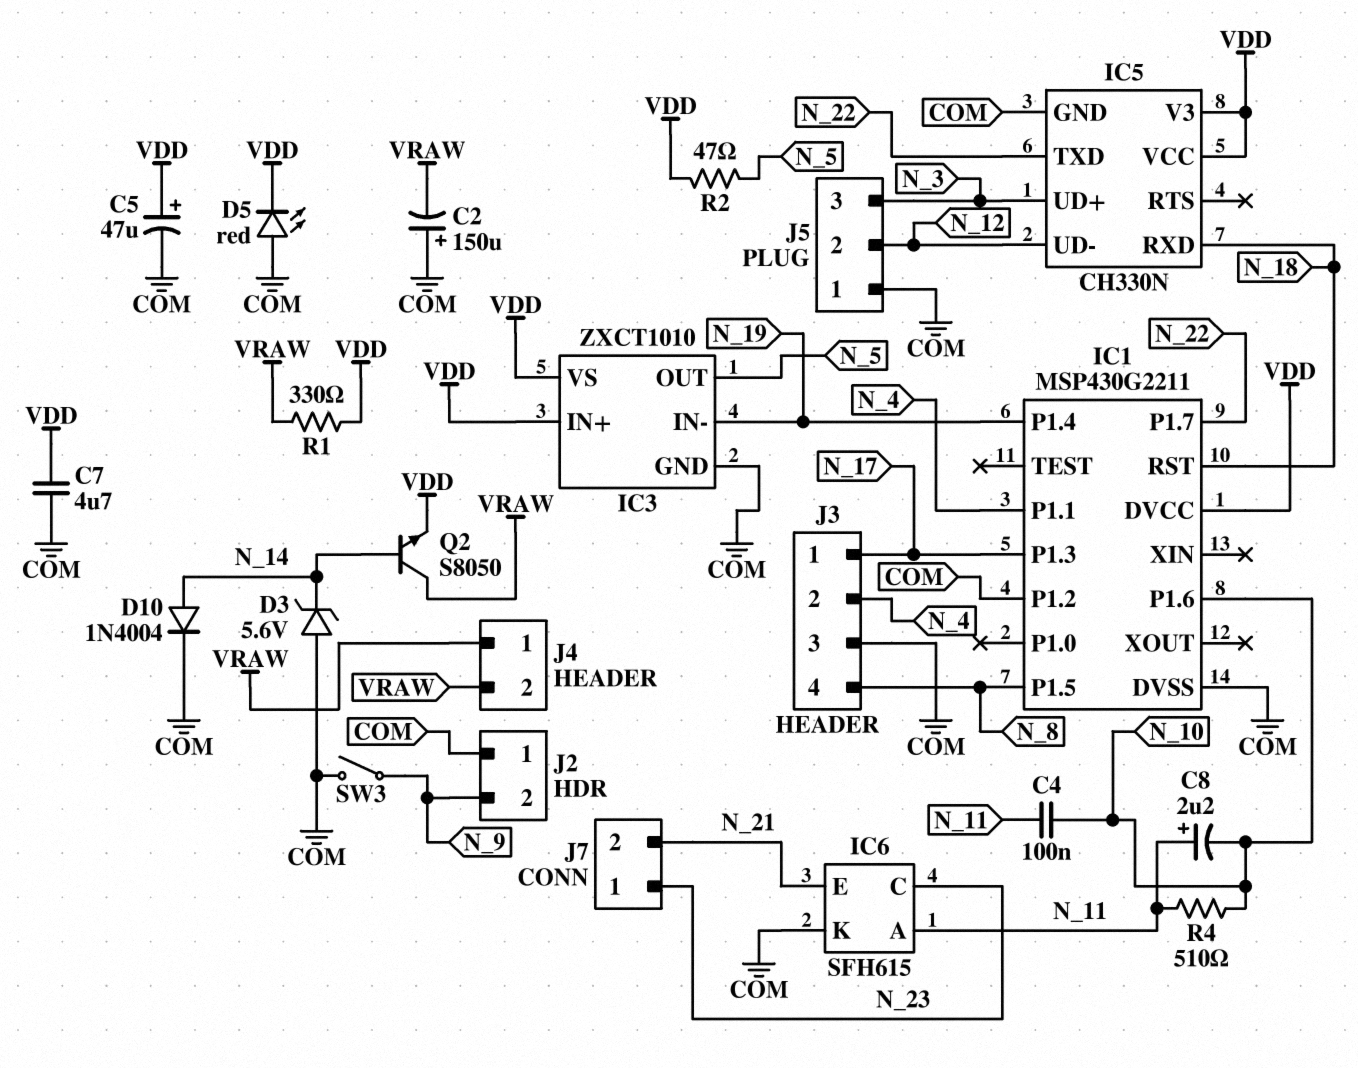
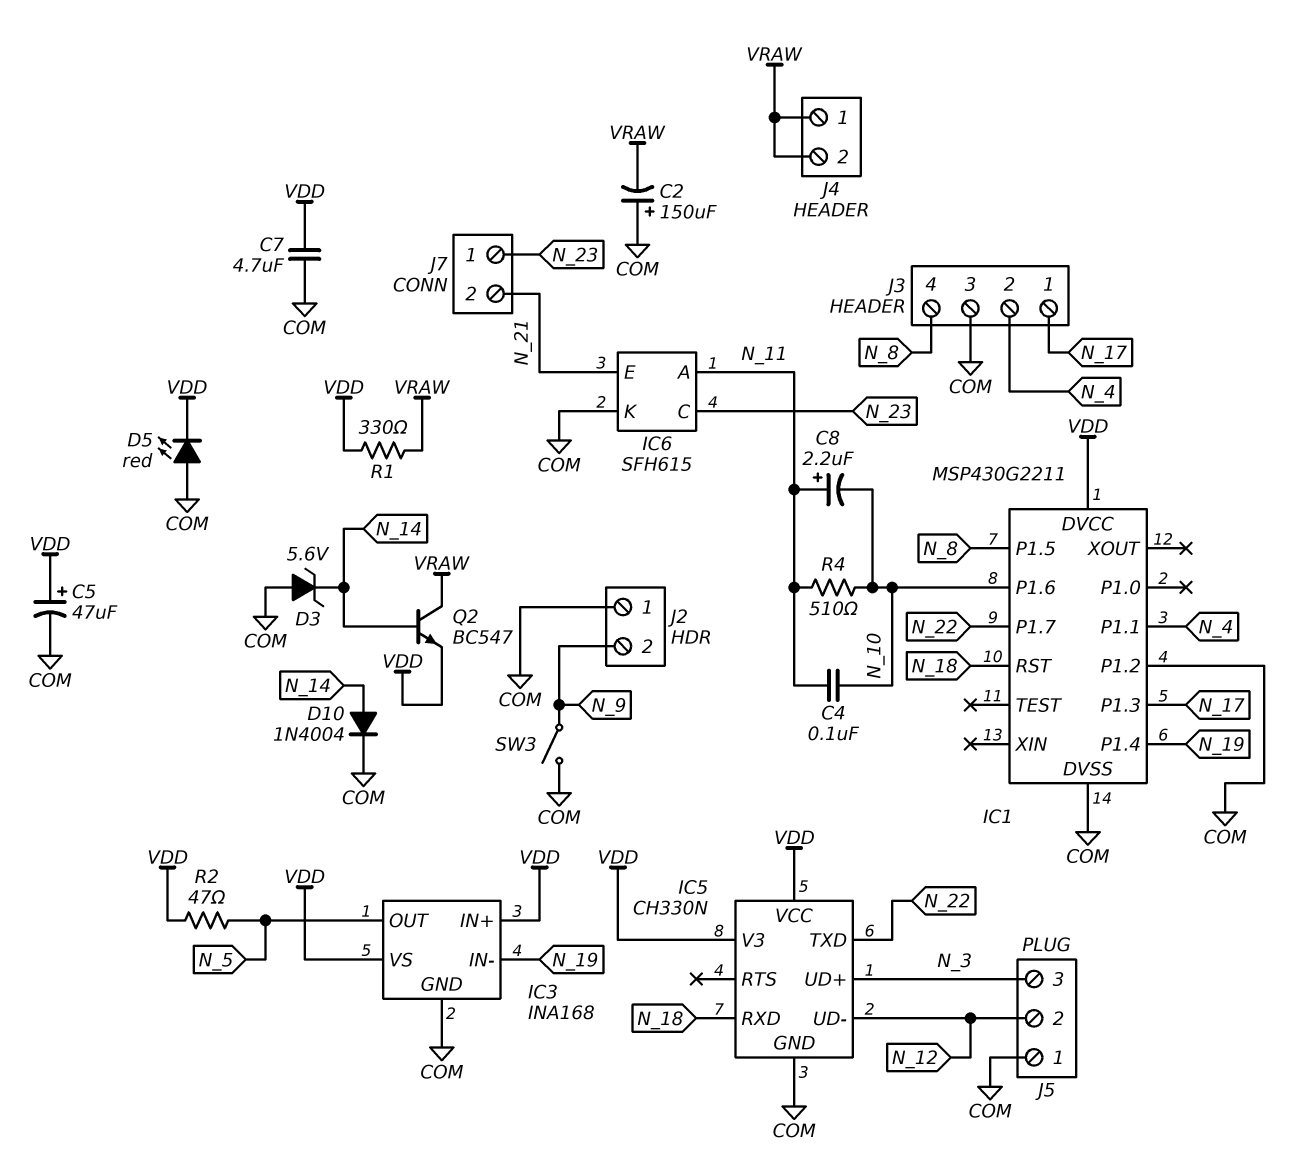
IC3: ZXCT1010 -> INA168
Q2: NPN S8050 (B N_14, C VRAW, E VDD) -> NPN BC547 (B N_14, C VRAW, E VDD)

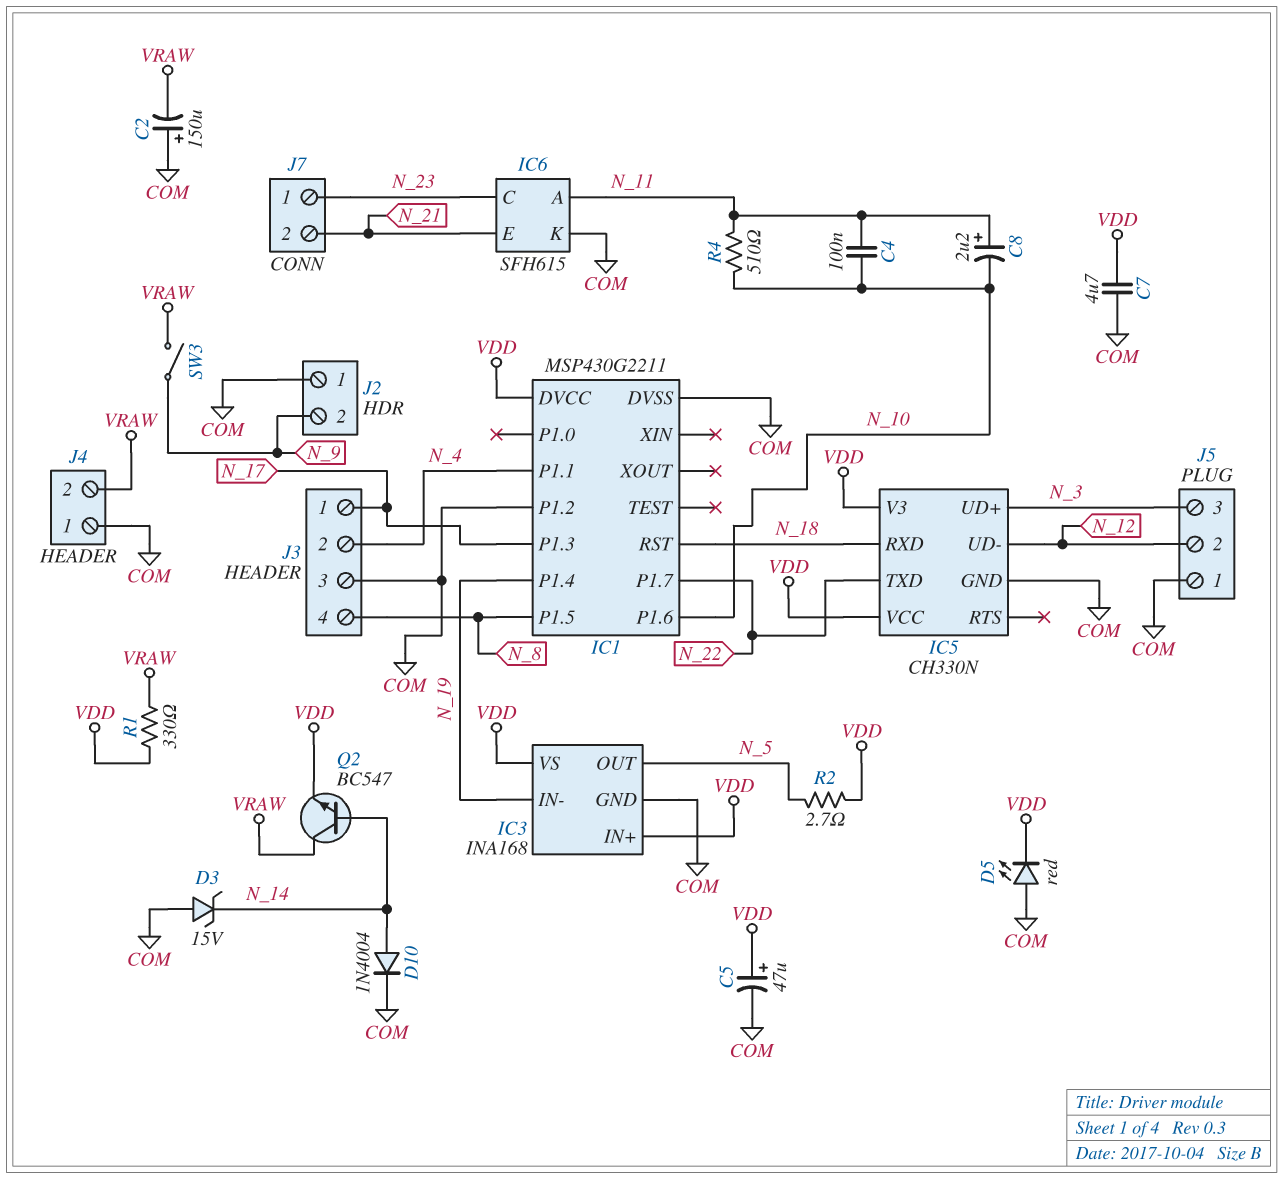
D3: zener 5.6V (A COM, K N_14) -> zener 15V (A COM, K N_14)
J4 pin 1: VRAW -> COM
R2: 47 (N_5, VDD) -> 2.7 (N_5, VDD)
SW3: switch (COM, N_9) -> switch (N_9, VRAW)

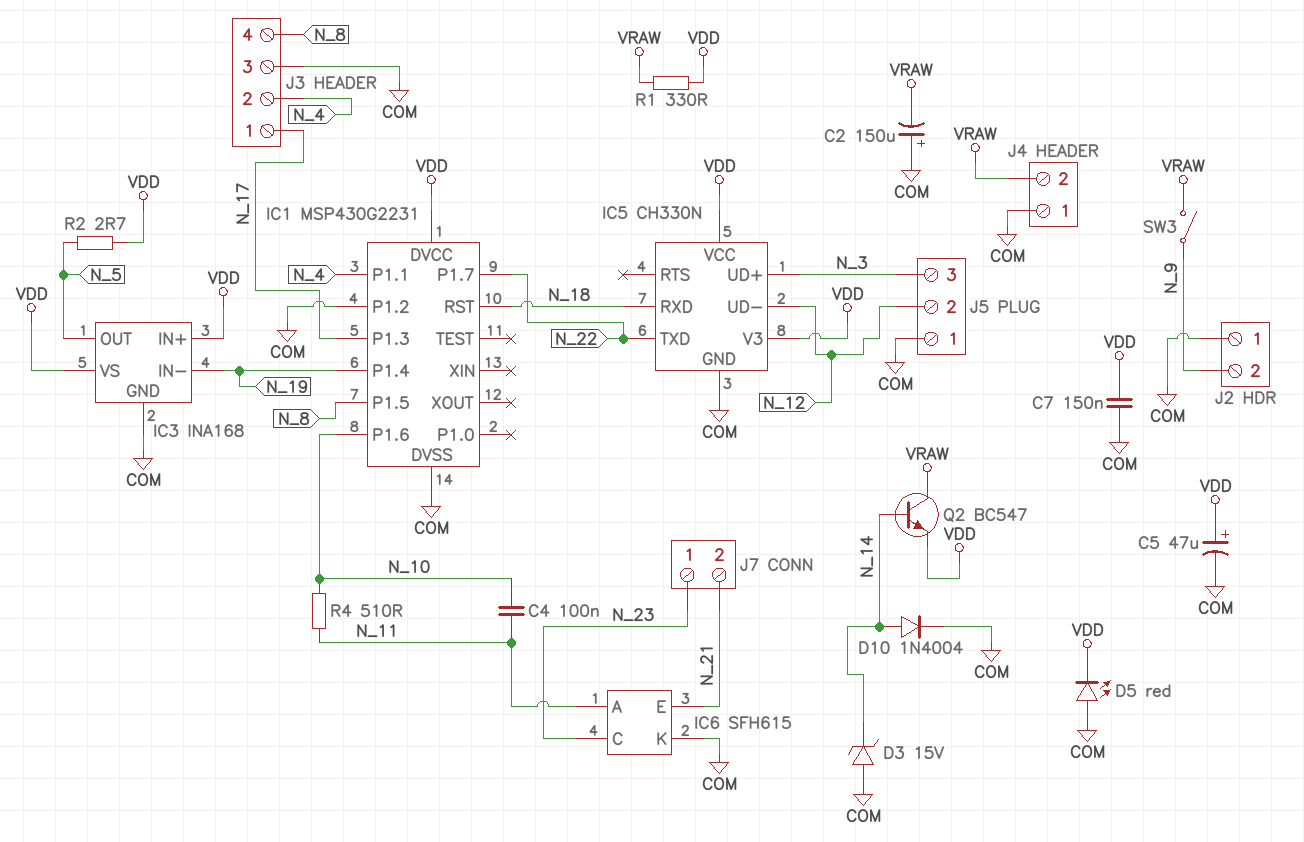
C7: 4.7uF (COM, VDD) -> 150nF (COM, VDD)
C8: 2.2uF (plus N_11, minus N_10) -> none
IC1: MSP430G2211 -> MSP430G2231

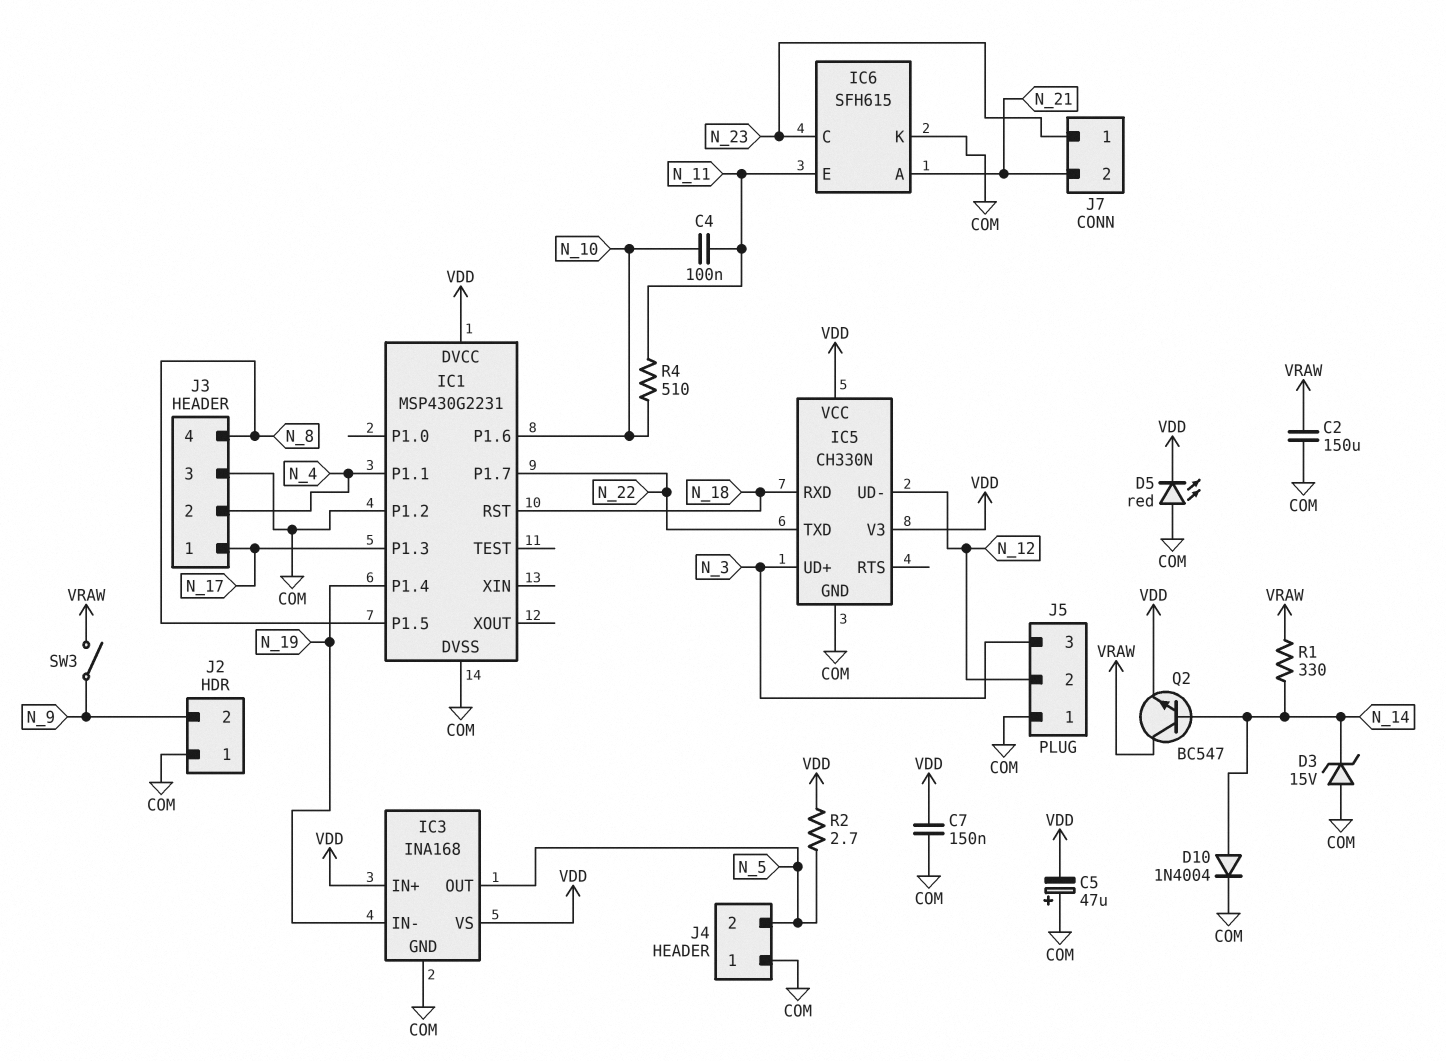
C2: 150uF (plus COM, minus VRAW) -> 150uF (COM, VRAW)
C5: 47uF (plus VDD, minus COM) -> 47uF (plus COM, minus VDD)
IC6 pin A: N_11 -> N_21
IC6 pin E: N_21 -> N_11
J4 pin 2: VRAW -> N_5
R1: 330 (VDD, VRAW) -> 330 (N_14, VRAW)

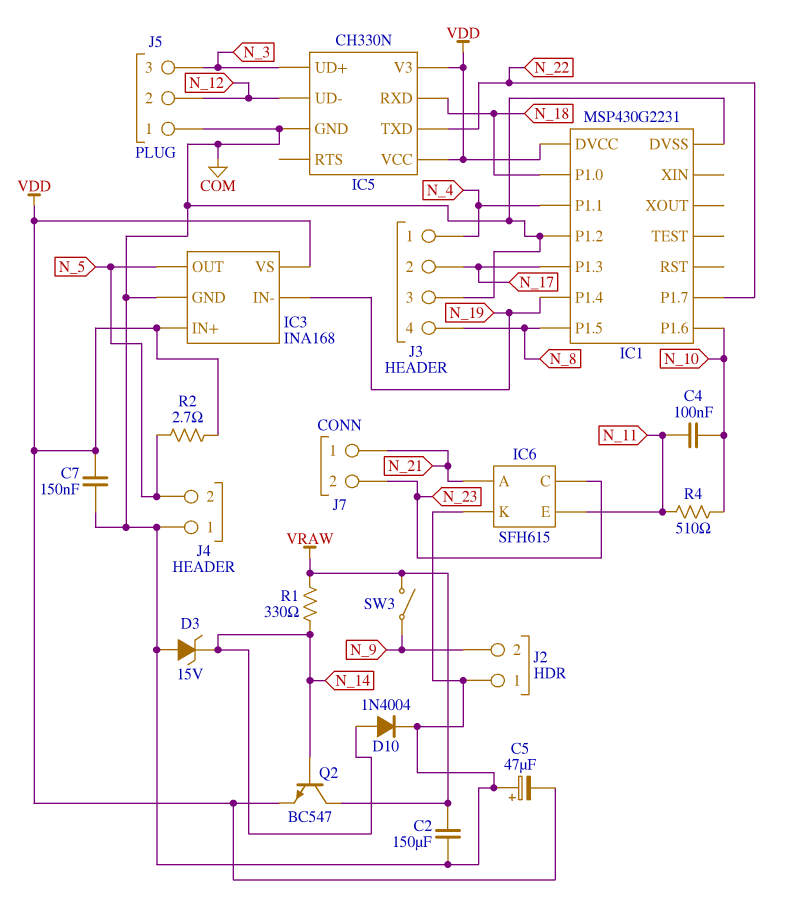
D5: LED red (A COM, K VDD) -> none
IC1 pin P1.0: none -> N_18
IC1 pin RST: N_18 -> none
J3 pin 1: N_17 -> N_4
J3 pin 2: N_4 -> N_17
J7 pin 1: N_23 -> N_21
J7 pin 2: N_21 -> N_23

